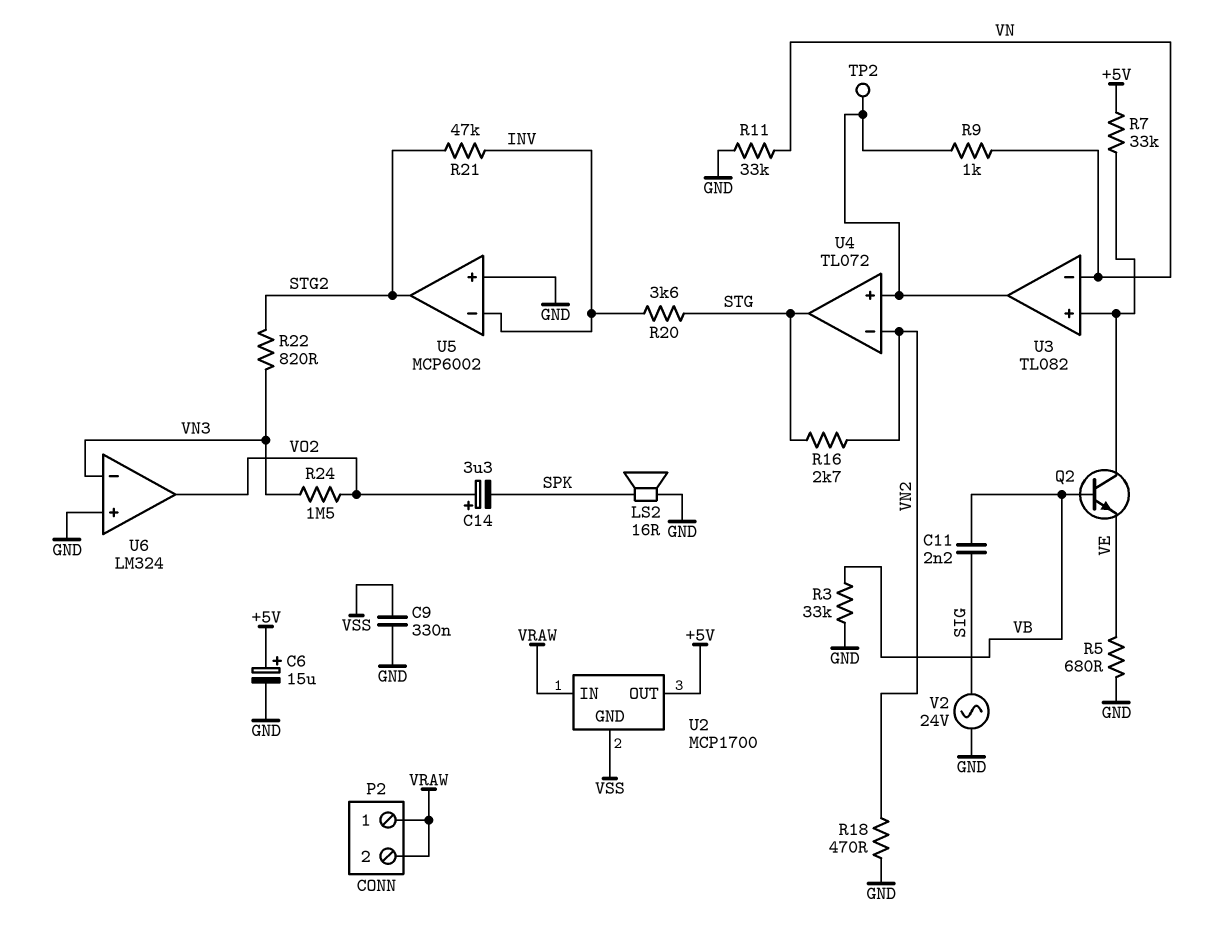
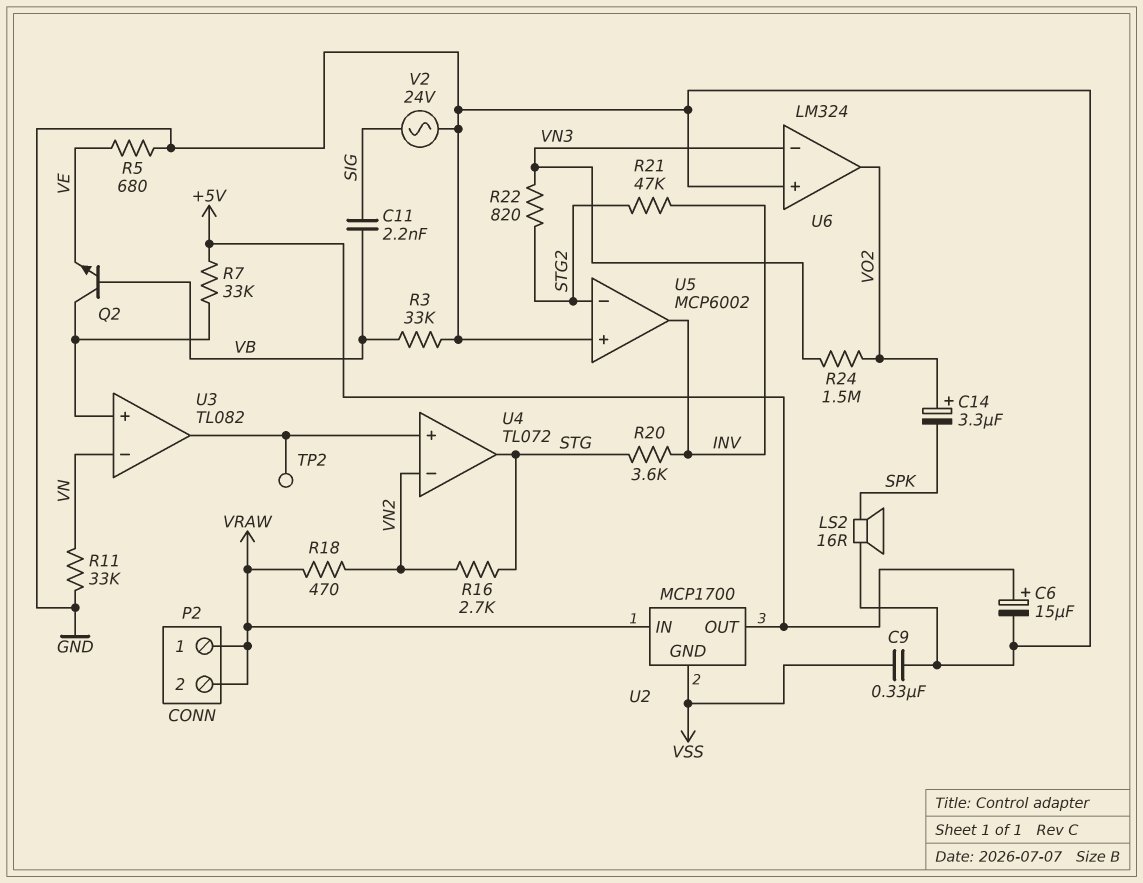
R9: 1k (U3/out, VN) -> none
R18: 470 (GND, VN2) -> 470 (VN2, VRAW)
U5 pin in-: INV -> STG2
U5 pin out: STG2 -> INV

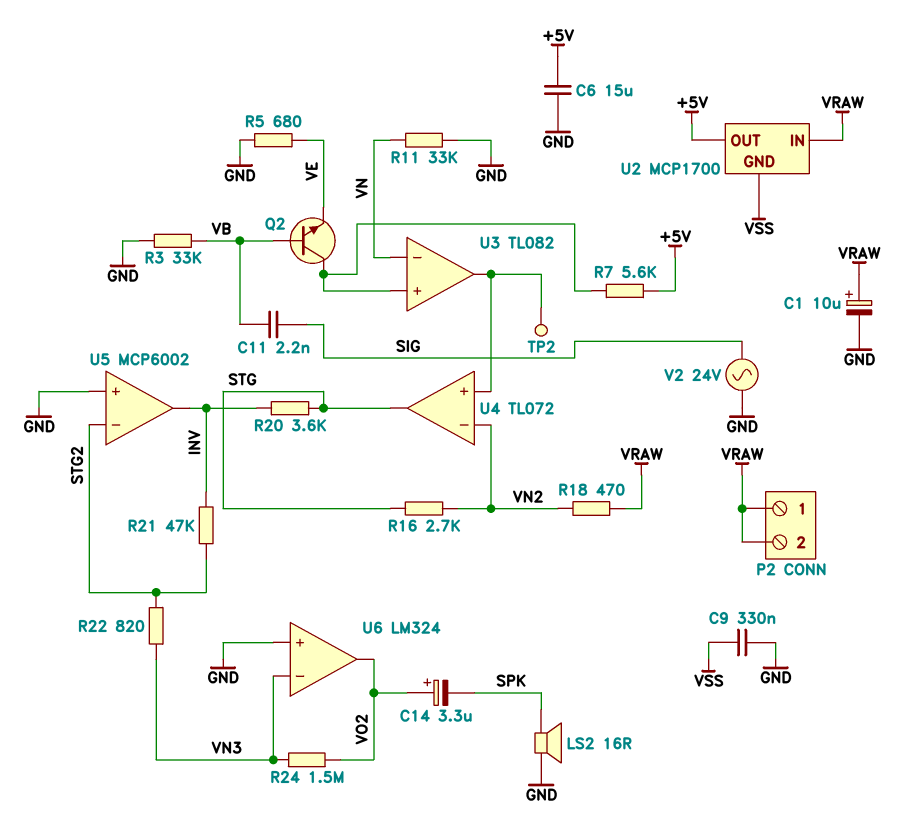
C1: none -> 10uF (plus VRAW, minus GND)
C6: 15uF (plus +5V, minus GND) -> 15uF (+5V, GND)
R7: 33k (+5V, U3/in+) -> 5.6k (+5V, U3/in+)

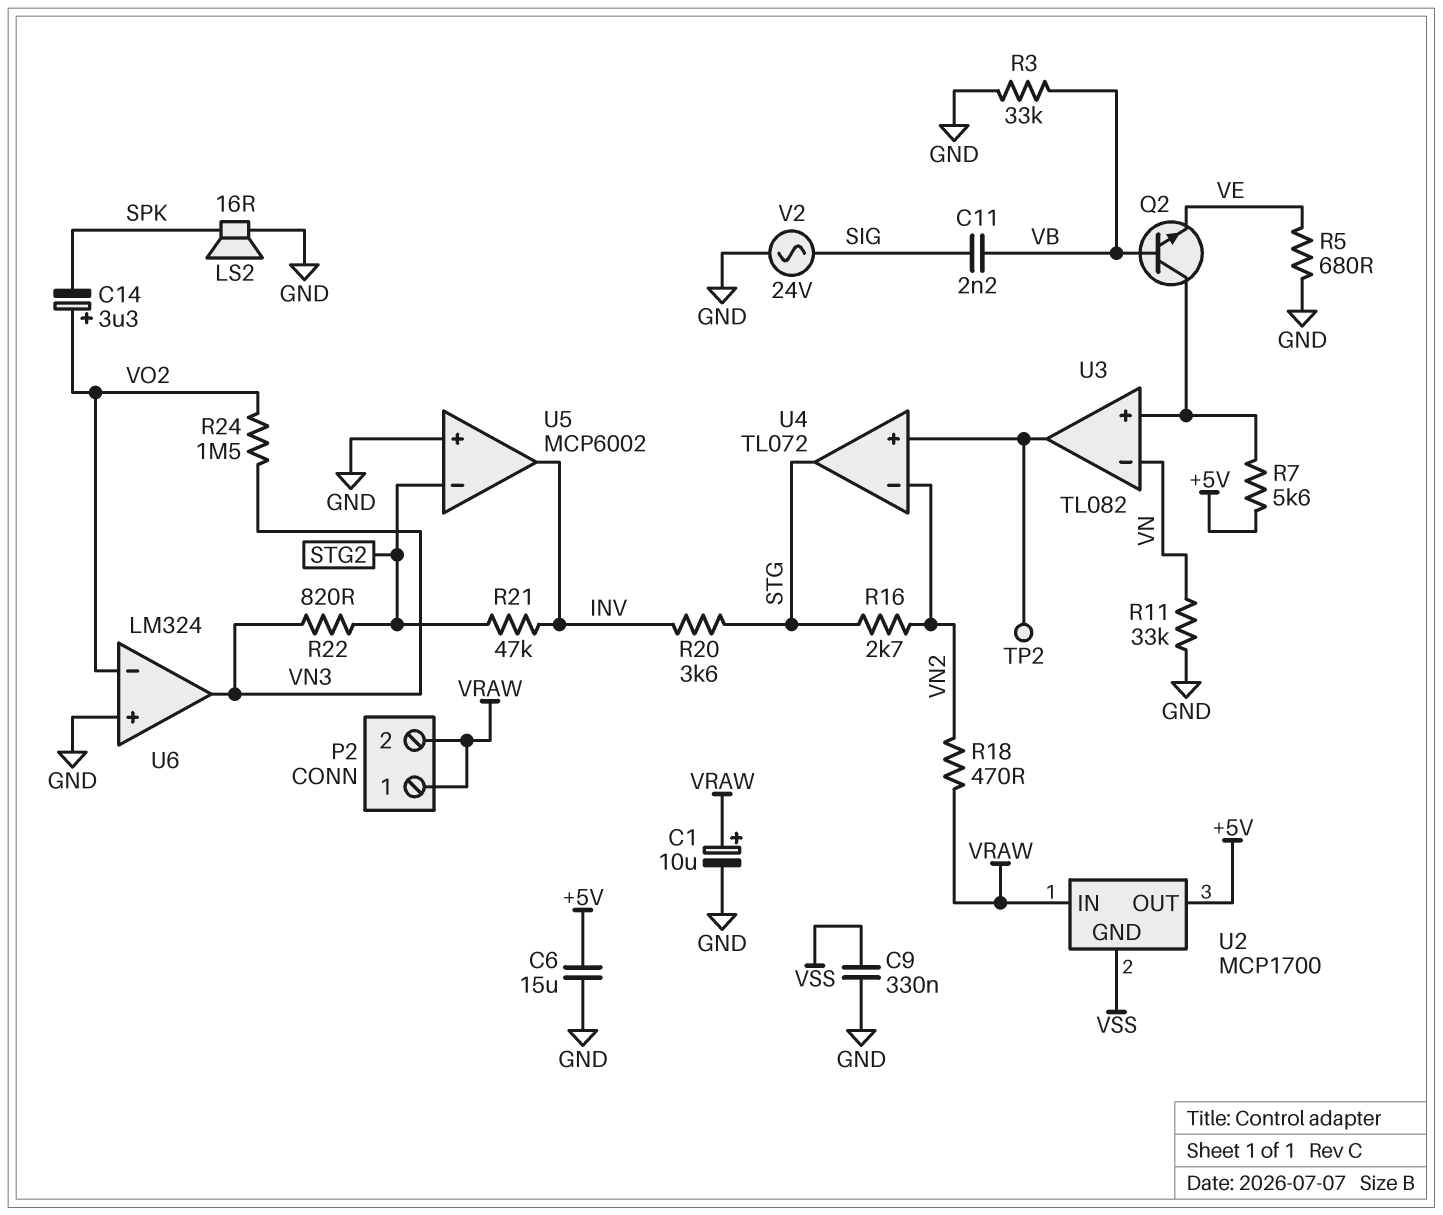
U6 pin in-: VN3 -> VO2
U6 pin out: VO2 -> VN3

